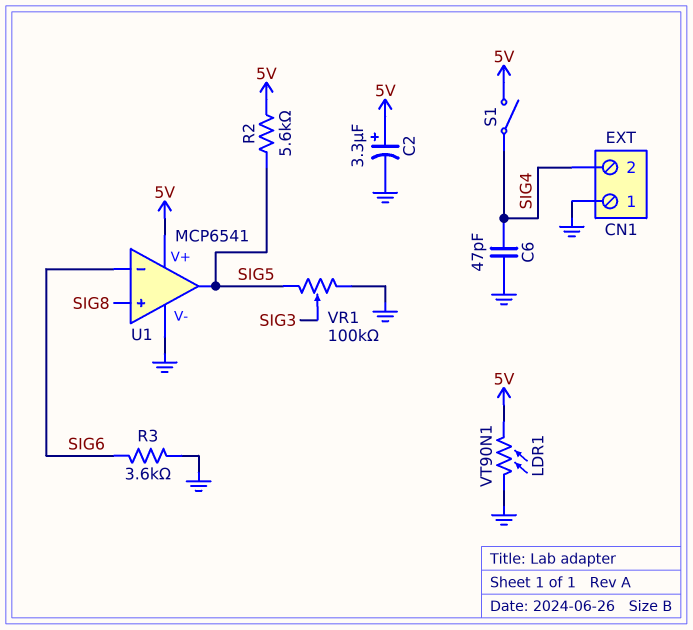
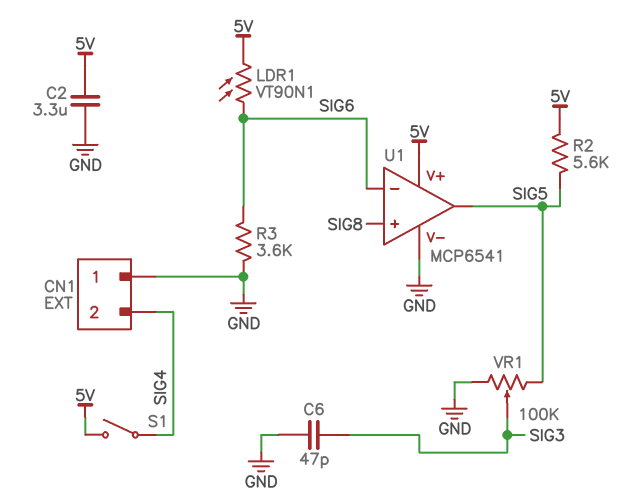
C2: 3.3uF (plus 5V, minus GND) -> 3.3uF (5V, GND)
C6: 47pF (GND, SIG4) -> 47pF (GND, SIG3)
LDR1: VT90N1 (5V, GND) -> VT90N1 (5V, SIG6)

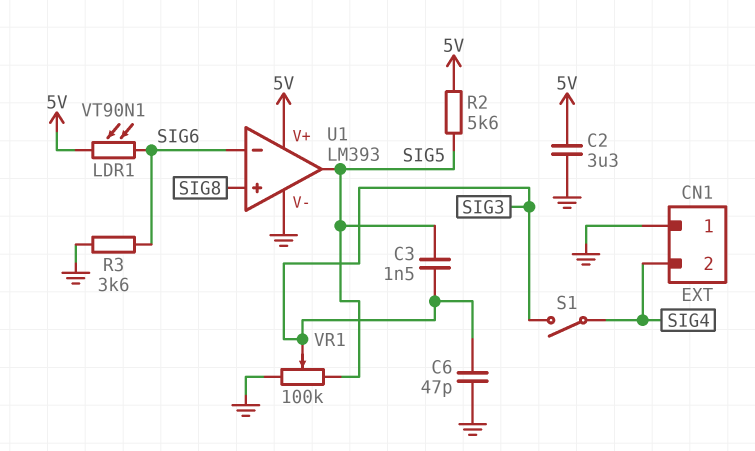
C3: none -> 1.5nF (SIG3, SIG5)
S1: switch (5V, SIG4) -> switch (SIG3, SIG4)
U1: MCP6541 -> LM393

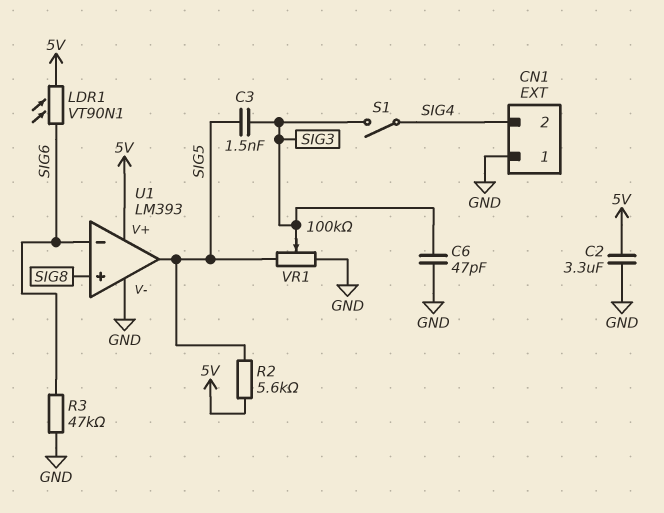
R3: 3.6k (GND, SIG6) -> 47k (GND, SIG6)

